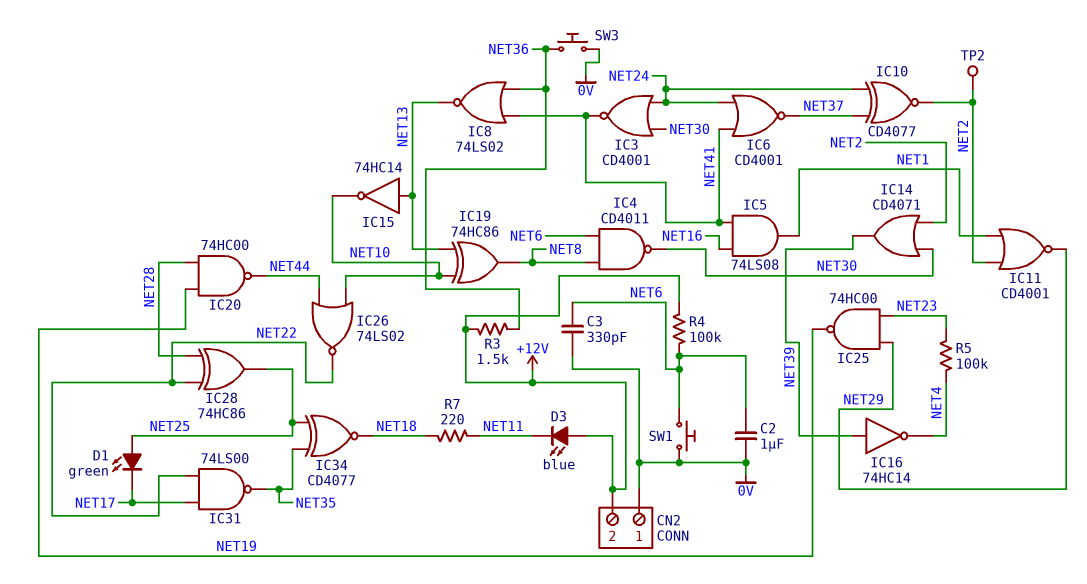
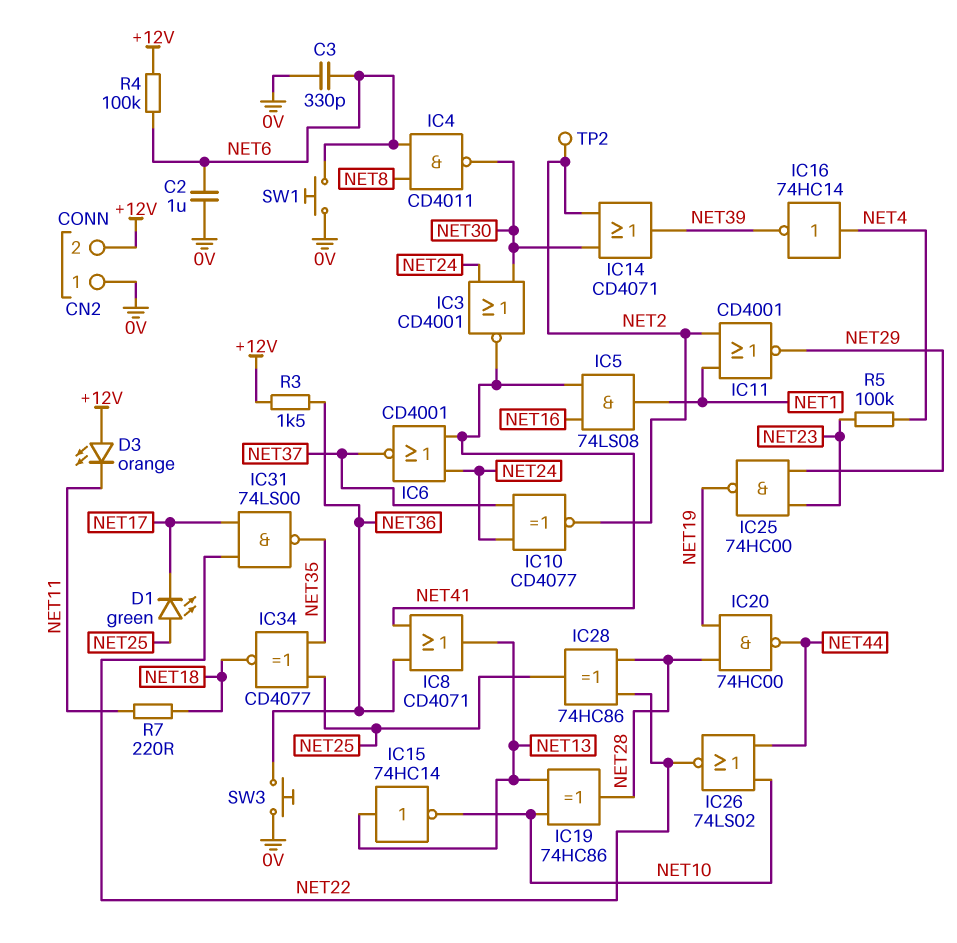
D3: LED blue (A +12V, K NET11) -> LED orange (A +12V, K NET11)
IC8: NOR 74LS02 (in NET36, in NET41, out NET13) -> OR CD4071 (in NET36, in NET41, out NET13)
IC16: NOT 74HC14 (in NET39, out NET4) -> NOT 74HC14 (in NET4, out NET39)
IC19: XOR 74HC86 (in NET10, in NET13, out NET8) -> XOR 74HC86 (in NET10, in NET13, out NET28)

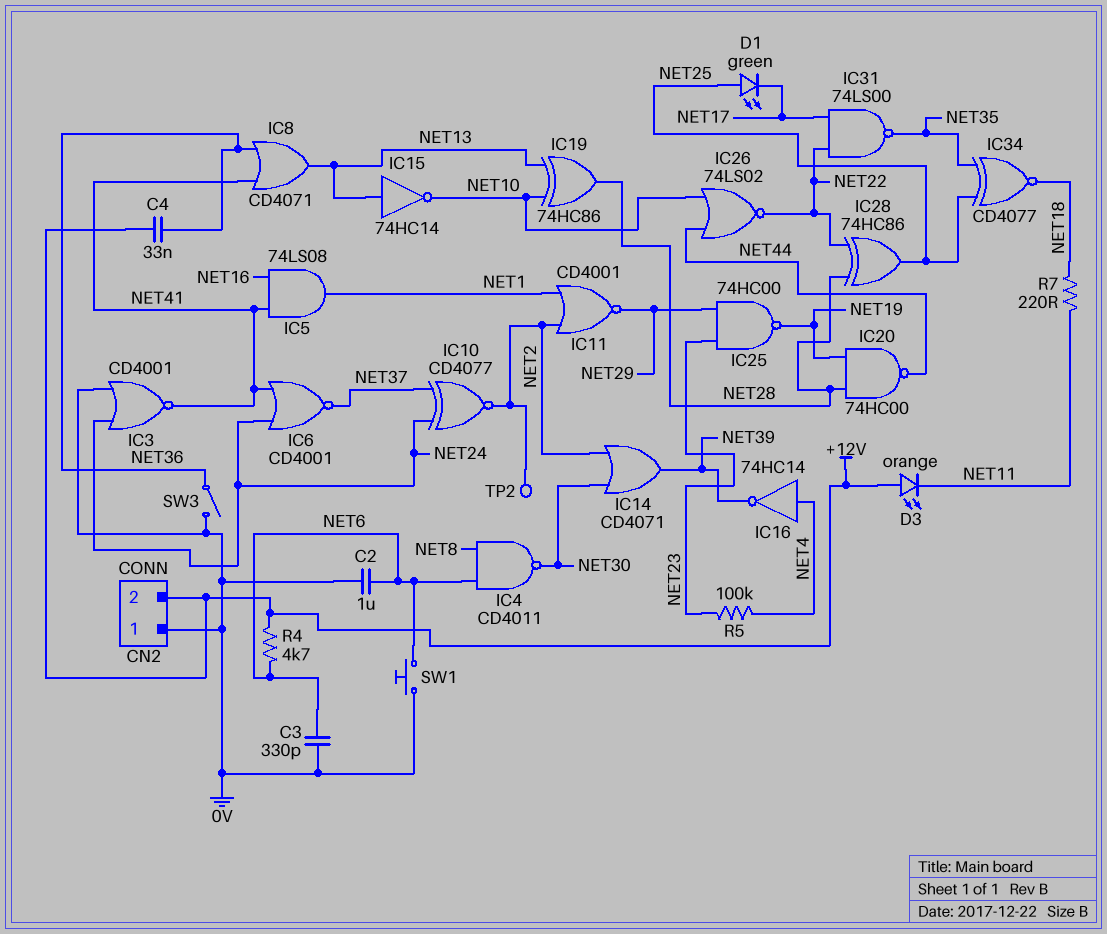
C4: none -> 33nF (+12V, NET36)
IC3: NOR CD4001 (in NET24, in NET30, out NET41) -> NOR CD4001 (in 0V, in NET24, out NET41)
R3: 1.5k (+12V, NET36) -> none
R4: 100k (+12V, NET6) -> 4.7k (+12V, NET6)
SW3: button (0V, NET36) -> switch (0V, NET36)

